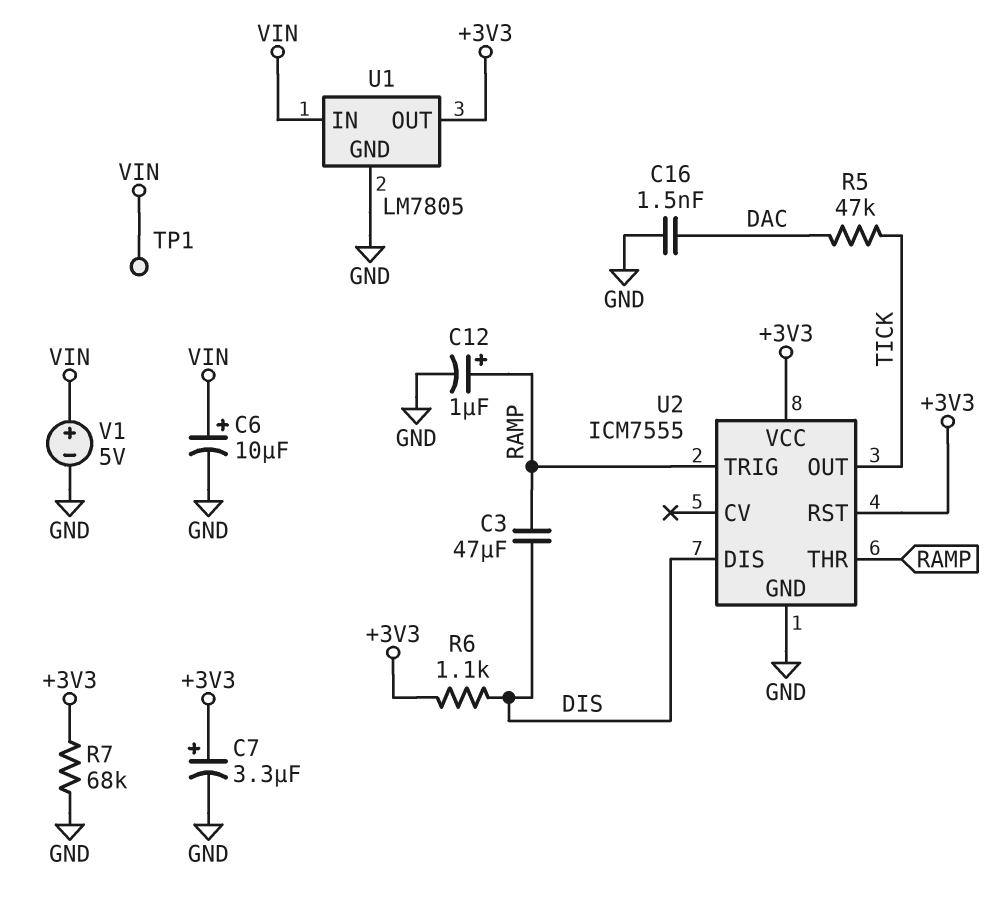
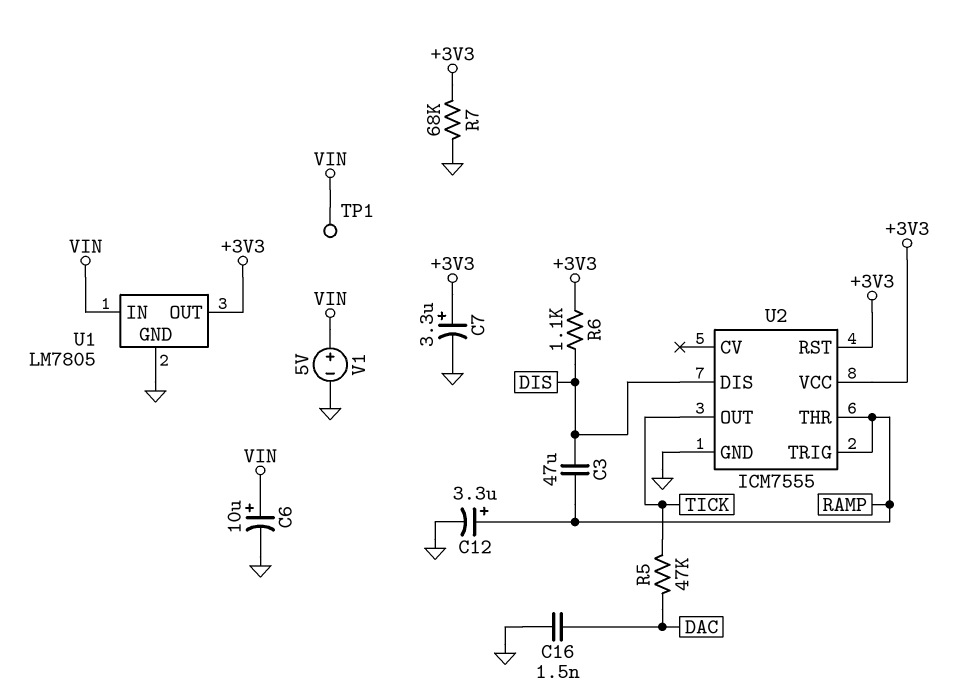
C12: 1uF (plus RAMP, minus GND) -> 3.3uF (plus RAMP, minus GND)

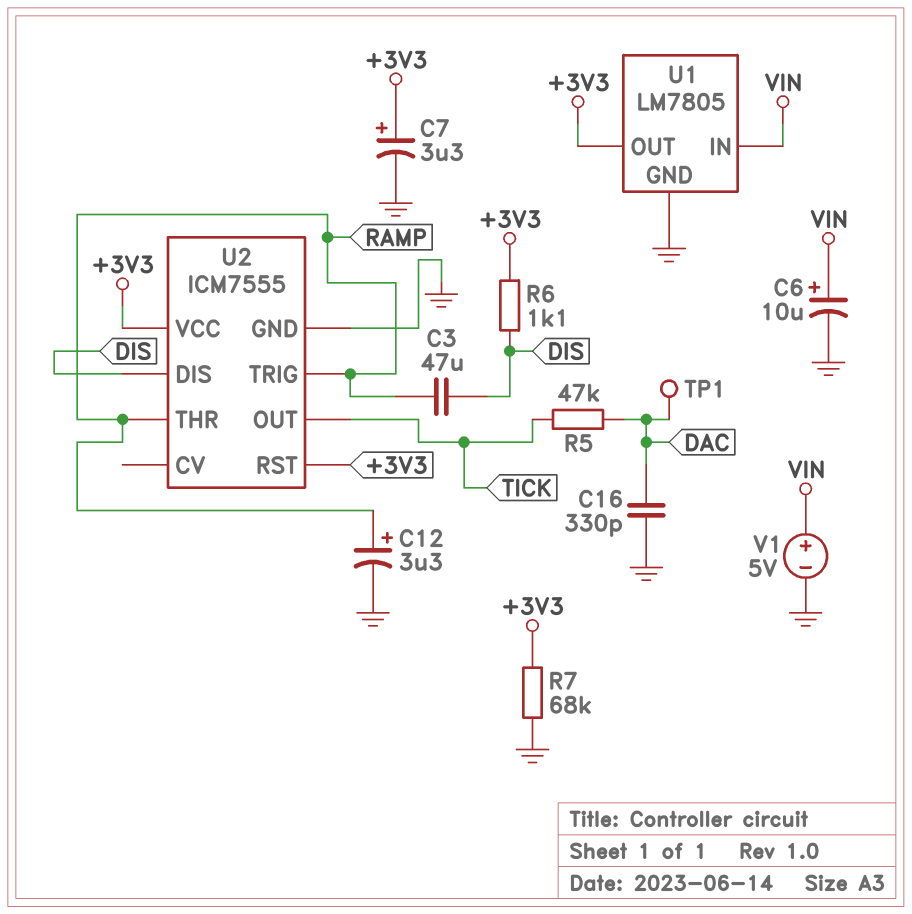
C16: 1.5nF (DAC, GND) -> 330pF (DAC, GND)
TP1: test point (VIN) -> test point (DAC)

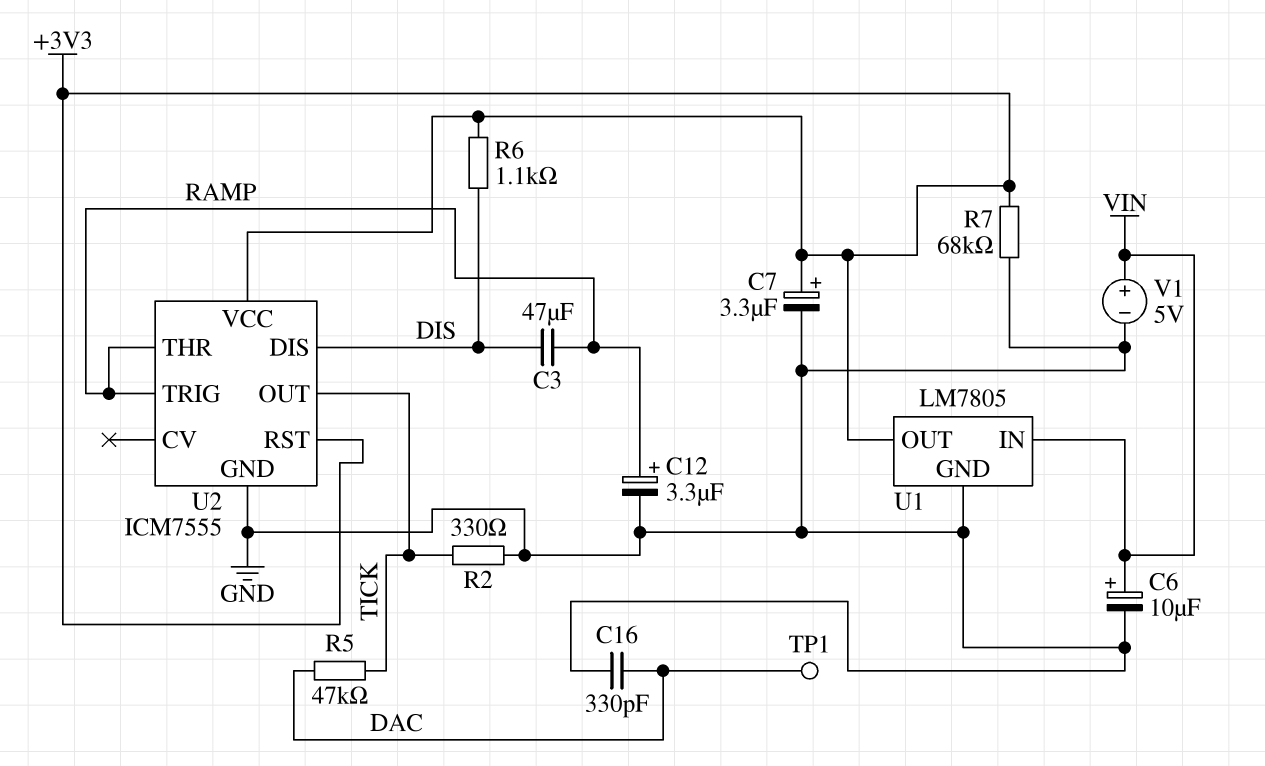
R2: none -> 330 (GND, TICK)

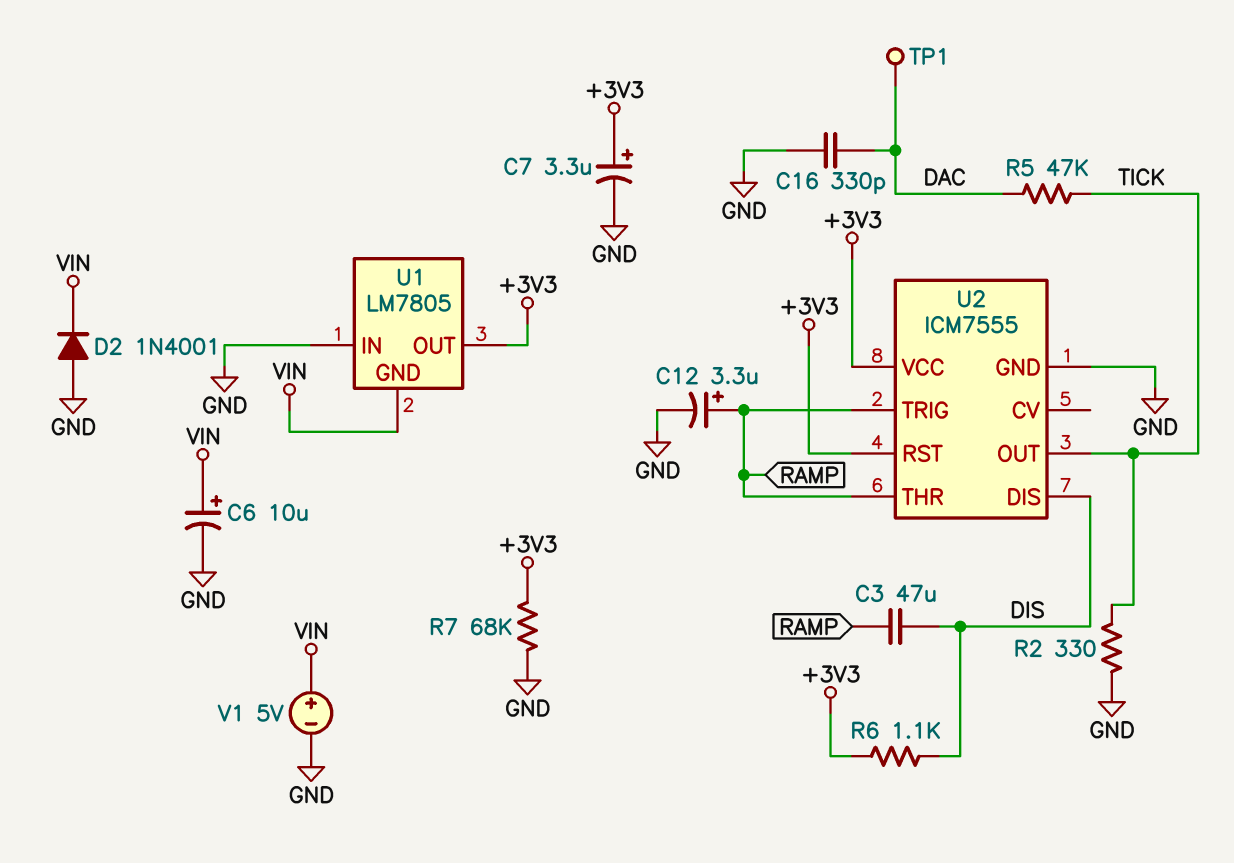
D2: none -> diode 1N4001 (A GND, K VIN)
U1 pin GND: GND -> VIN
U1 pin IN: VIN -> GND

